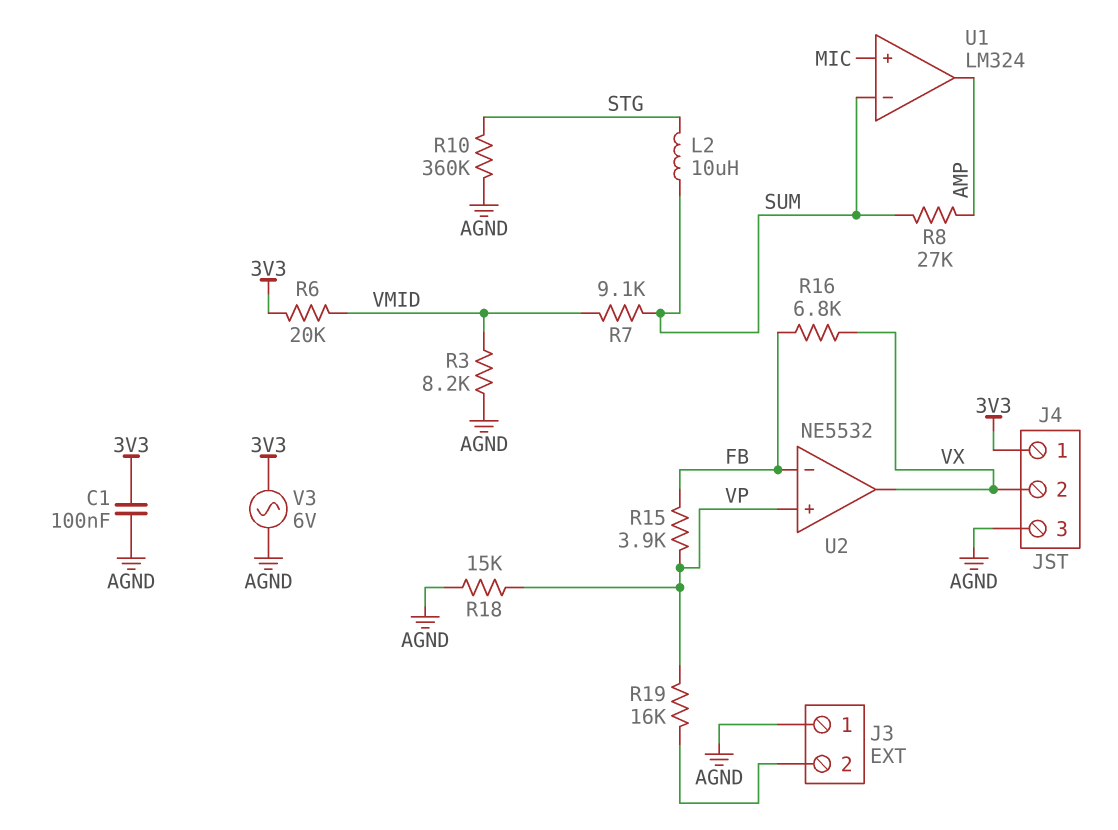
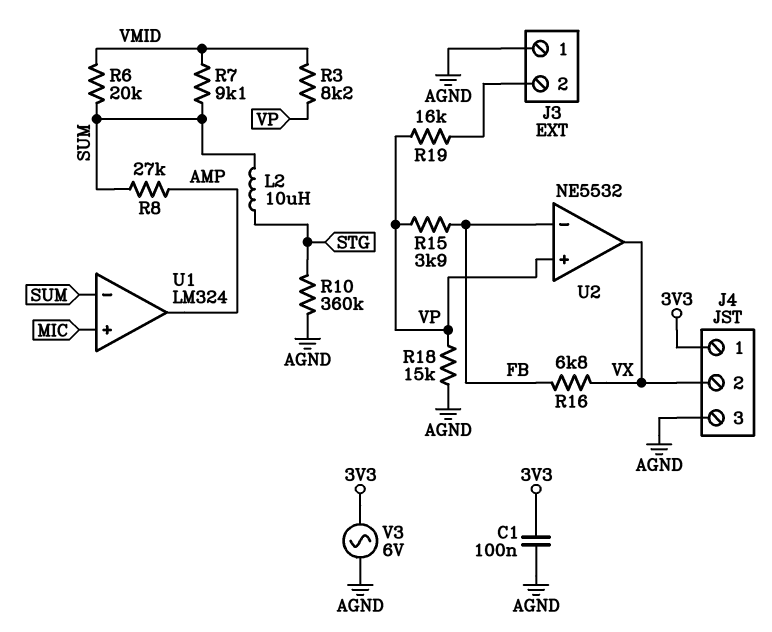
R3: 8.2k (AGND, VMID) -> 8.2k (VMID, VP)
R6: 20k (3V3, VMID) -> 20k (SUM, VMID)

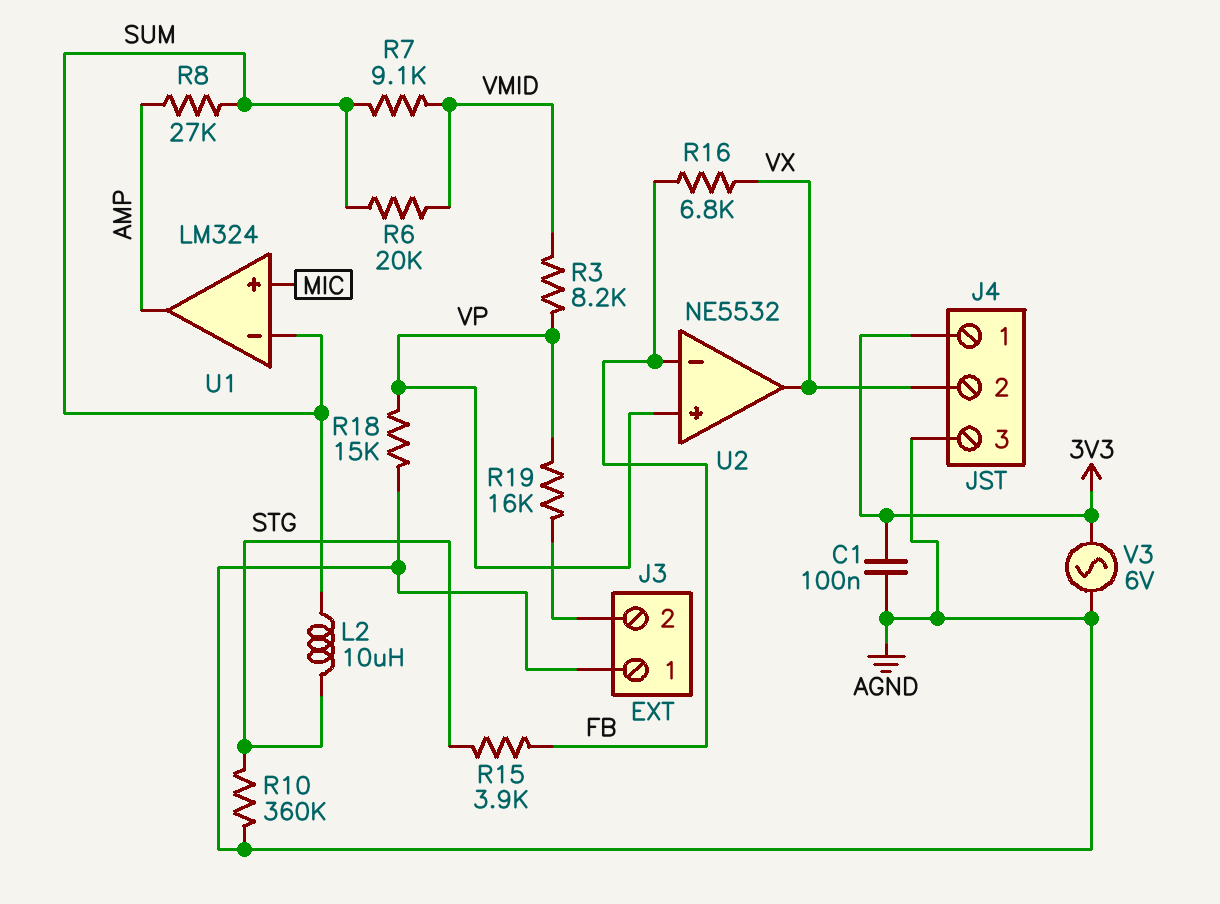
R15: 3.9k (FB, VP) -> 3.9k (FB, STG)

